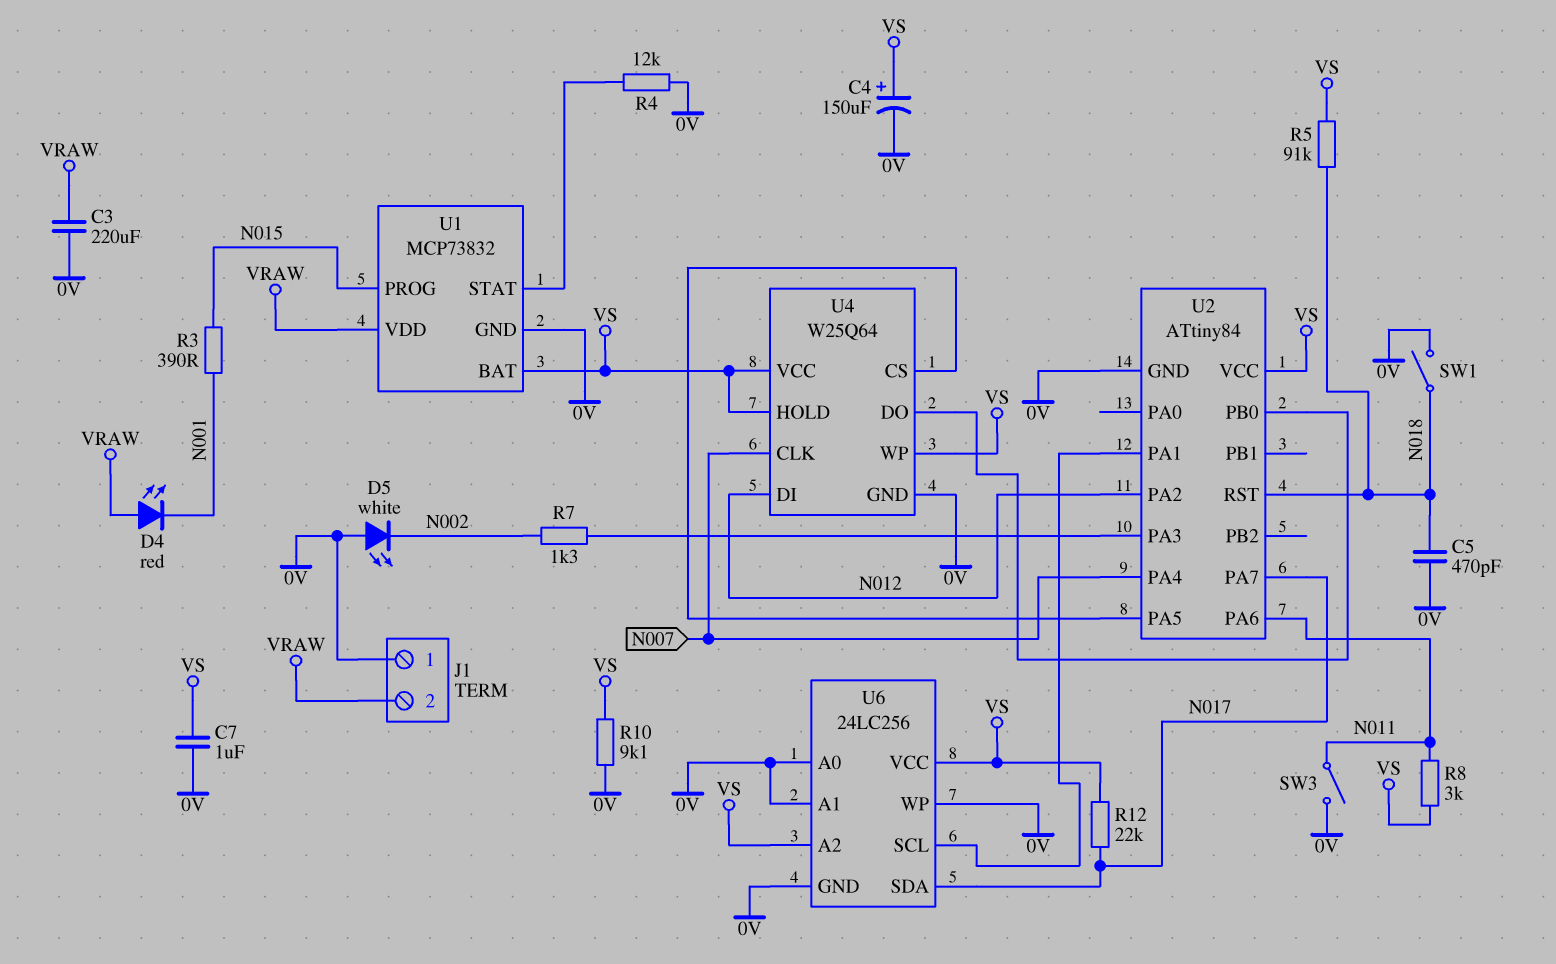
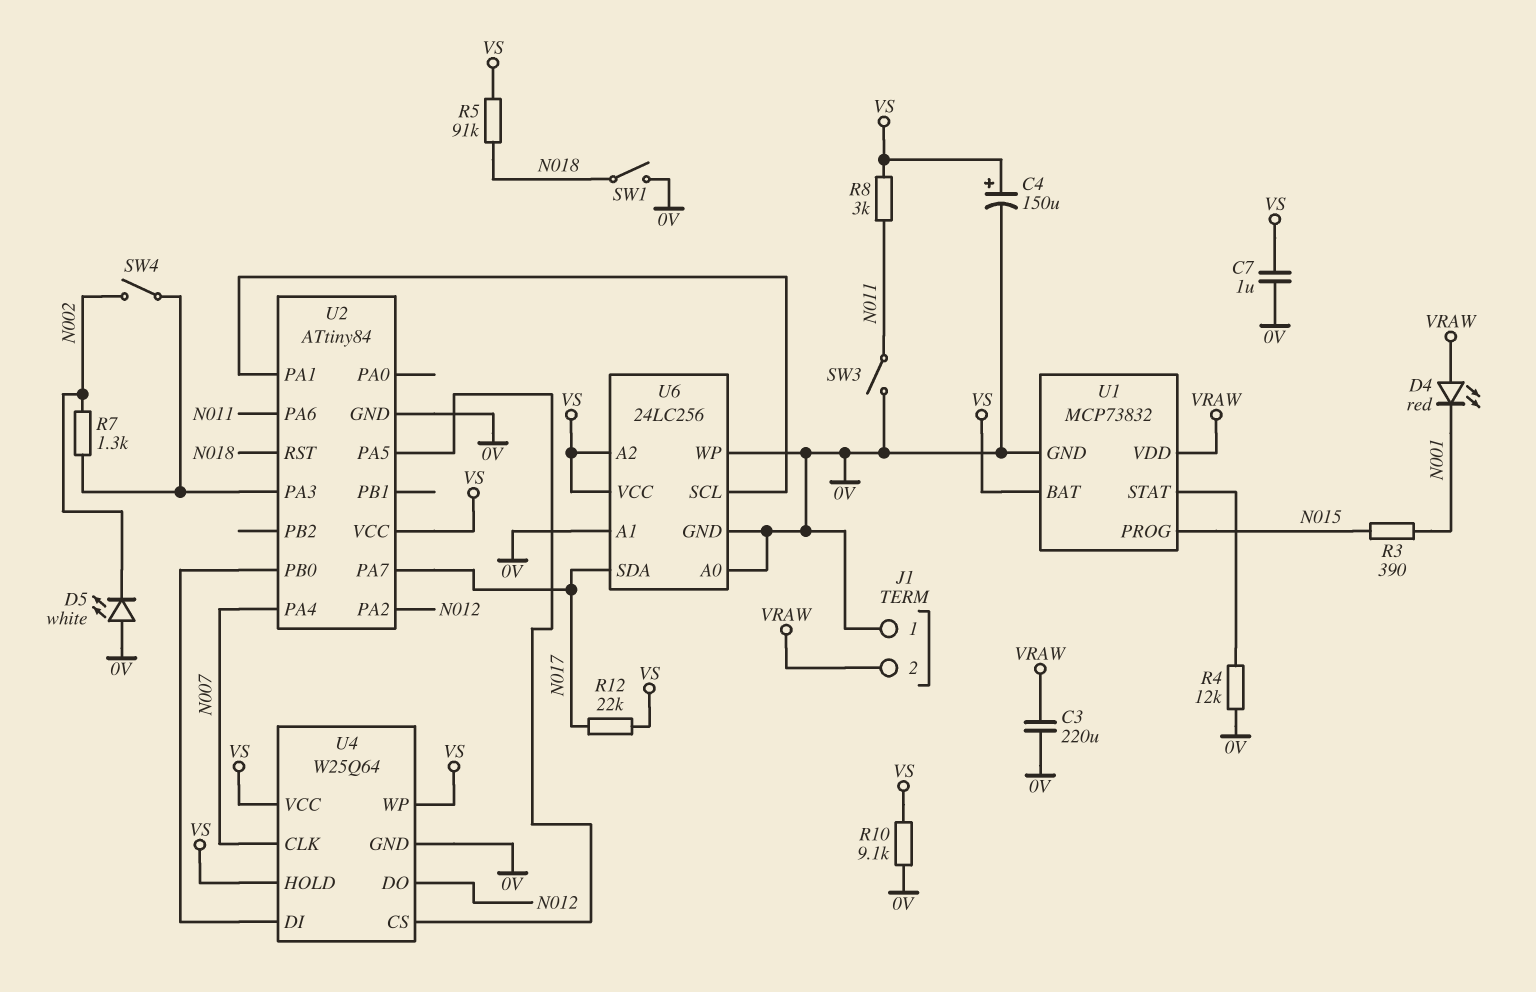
C5: 470pF (0V, N018) -> none
SW4: none -> switch (N002, U2/PA3)
U4 pin DI: N012 -> U2/PB0
U4 pin DO: U2/PB0 -> N012

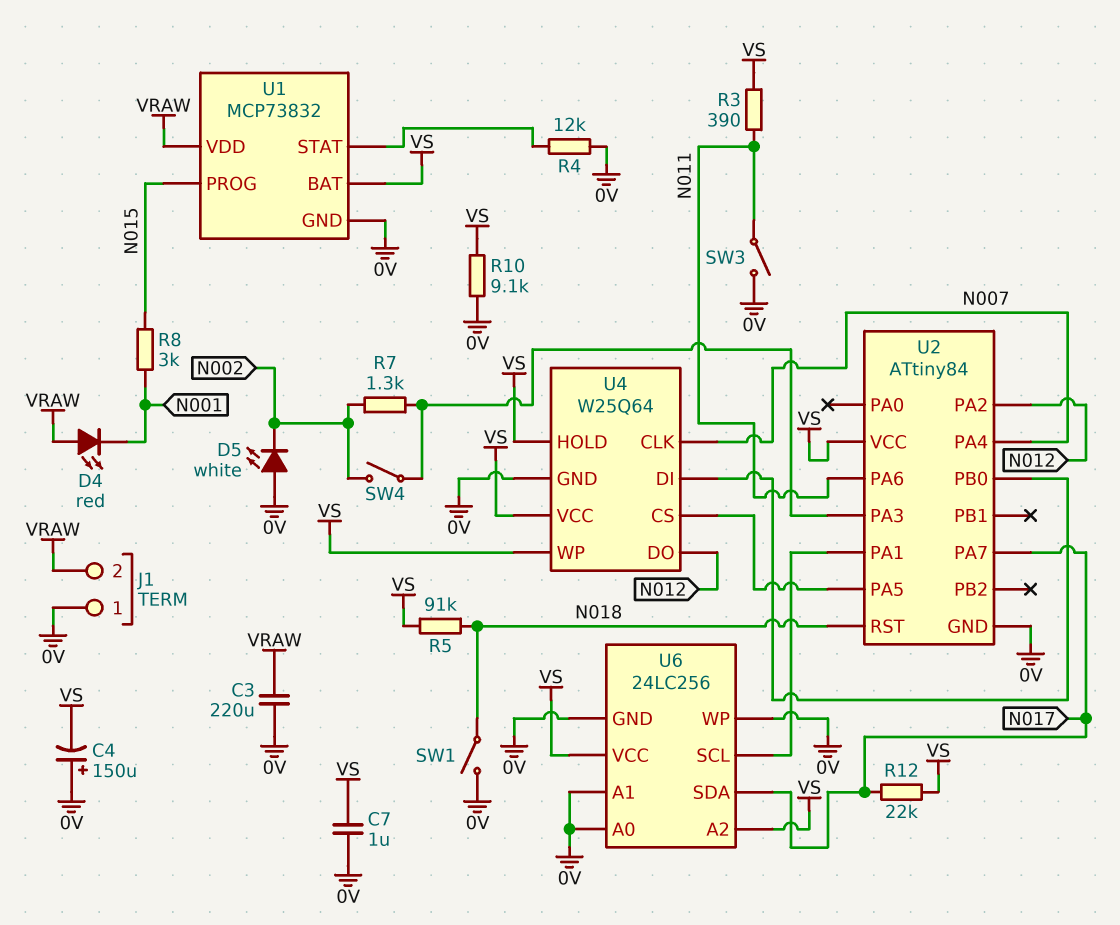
C4: 150uF (plus VS, minus 0V) -> 150uF (plus 0V, minus VS)
R3: 390 (N001, N015) -> 390 (N011, VS)
R8: 3k (N011, VS) -> 3k (N001, N015)

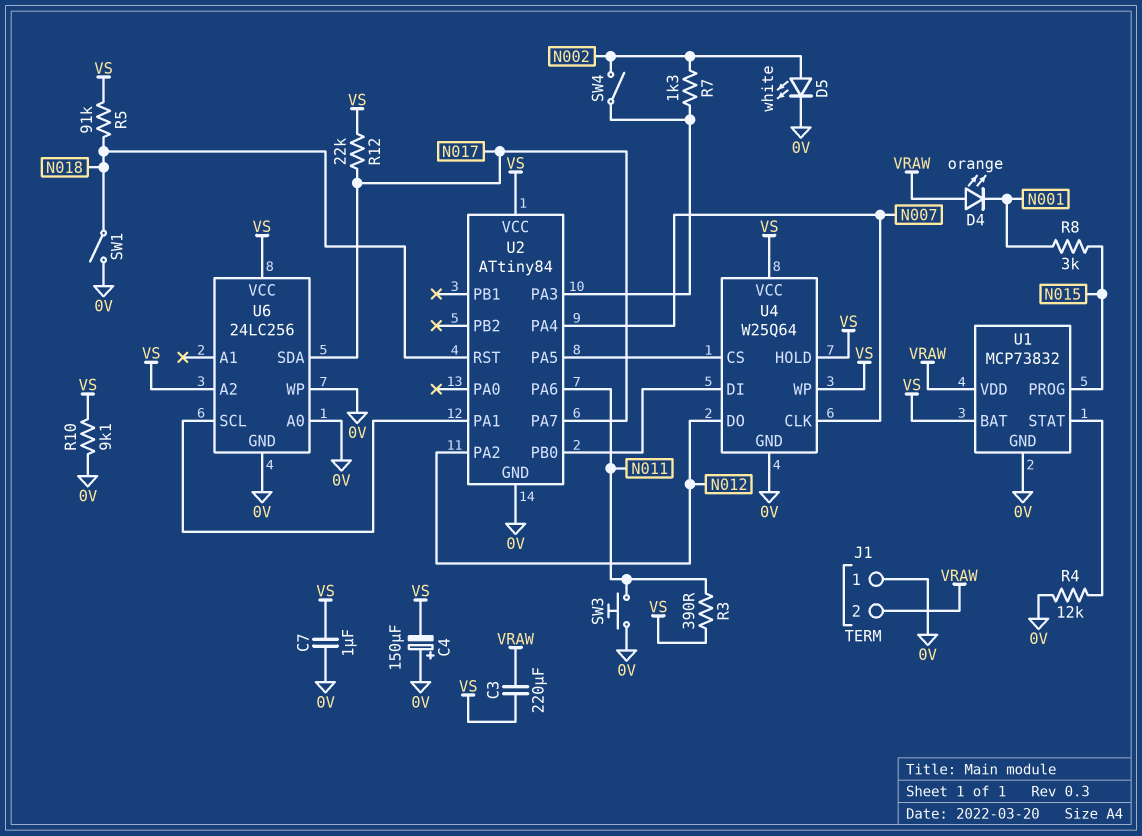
C3: 220uF (0V, VRAW) -> 220uF (VRAW, VS)
D4: LED red (A VRAW, K N001) -> LED orange (A VRAW, K N001)
D5: LED white (A 0V, K N002) -> LED white (A N002, K 0V)
SW3: switch (0V, N011) -> button (0V, N011)
U6 pin A1: 0V -> none

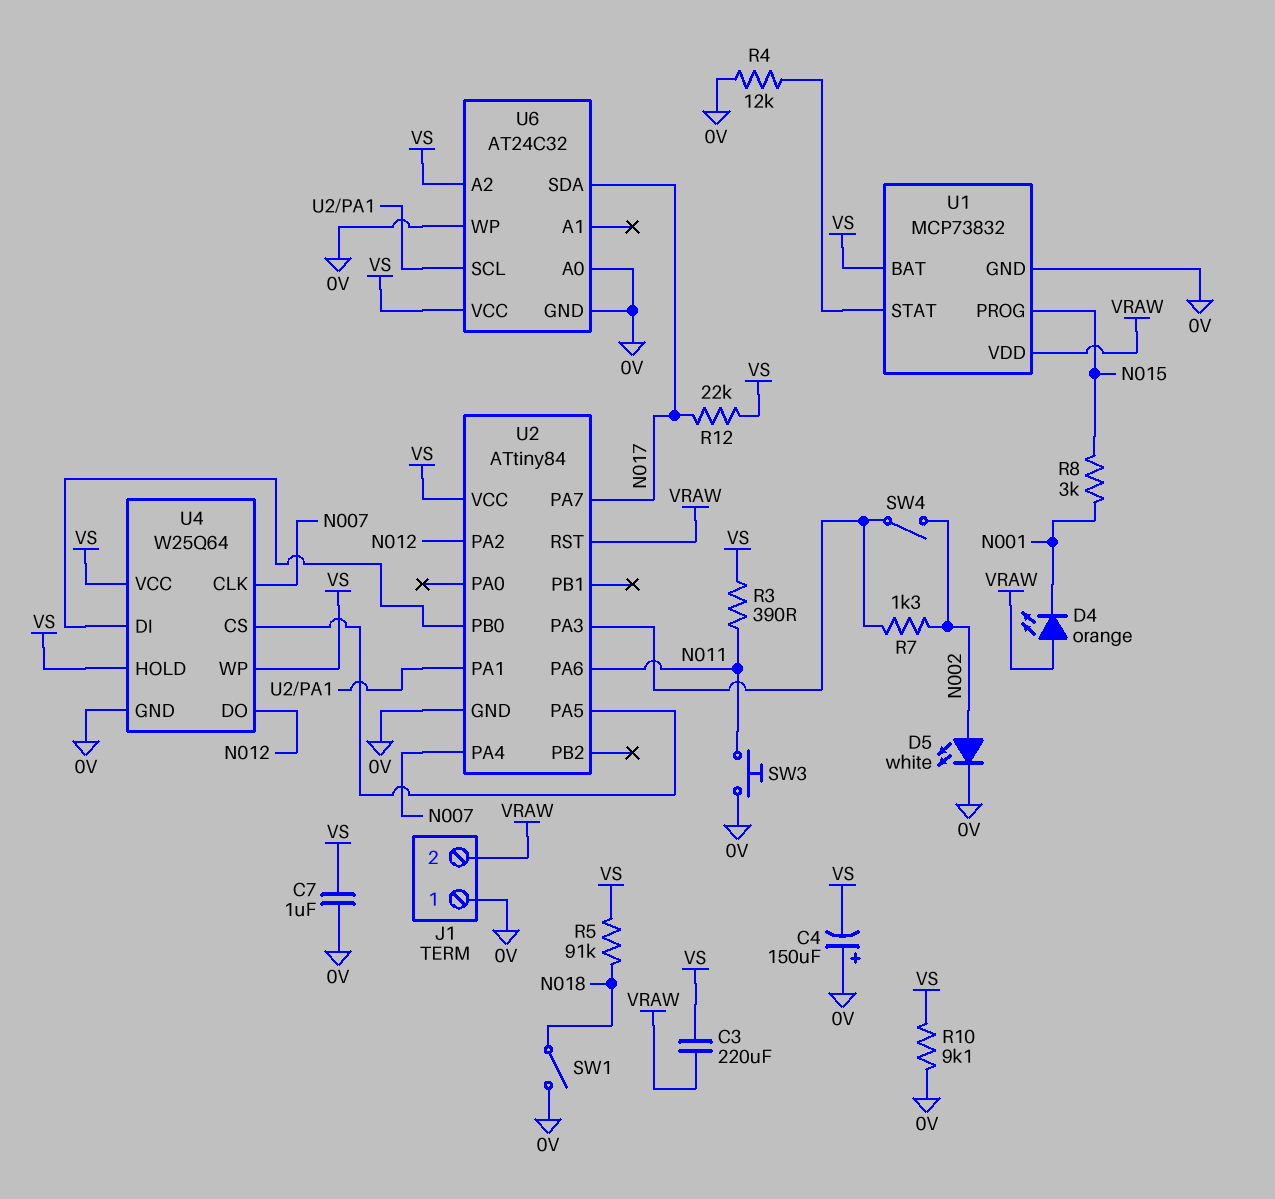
U2 pin RST: N018 -> VRAW
U6: 24LC256 -> AT24C32

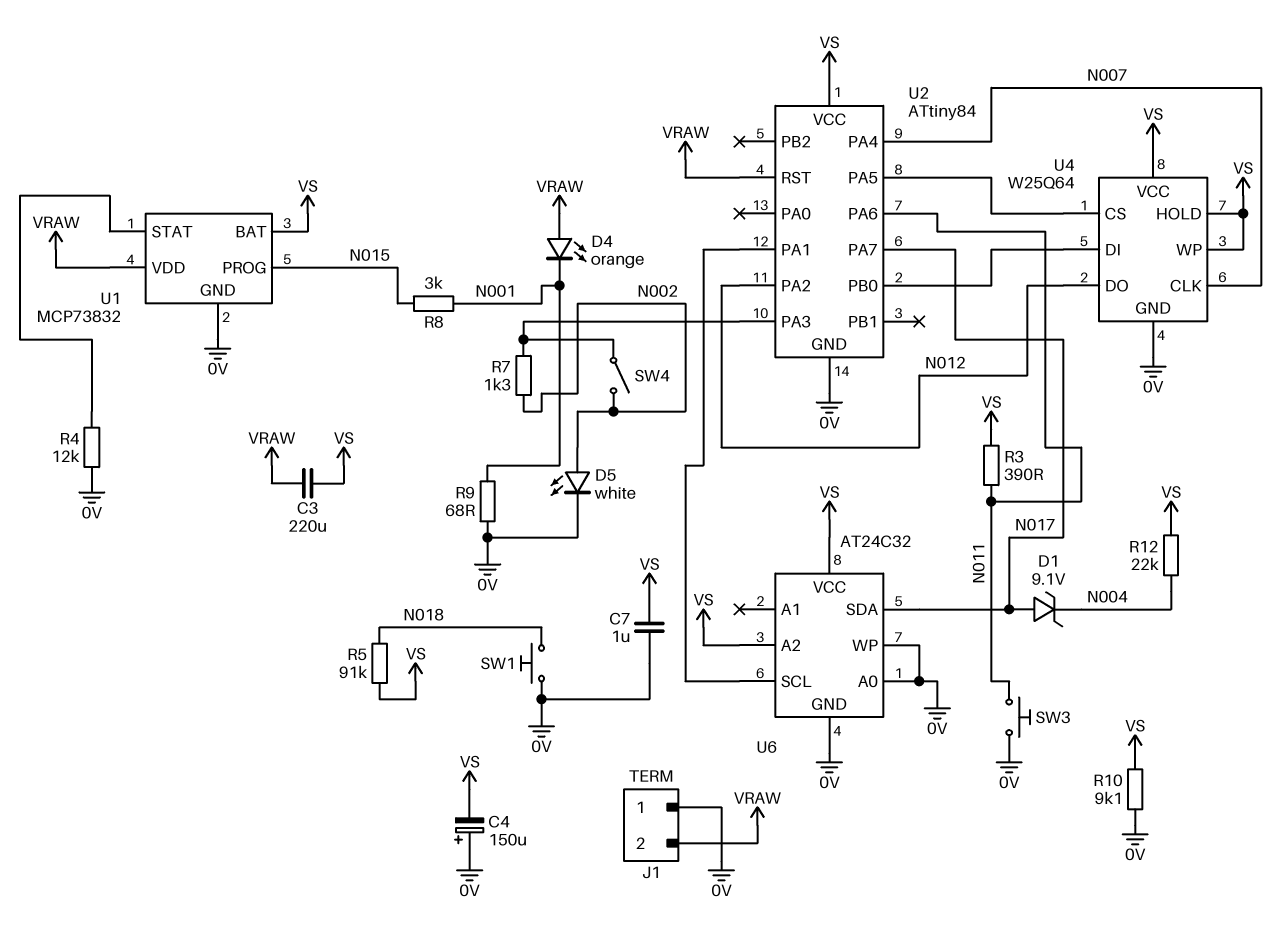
D1: none -> zener 9.1V (A N017, K N004)
R9: none -> 68 (0V, N001)
R12: 22k (N017, VS) -> 22k (N004, VS)
SW1: switch (0V, N018) -> button (0V, N018)

